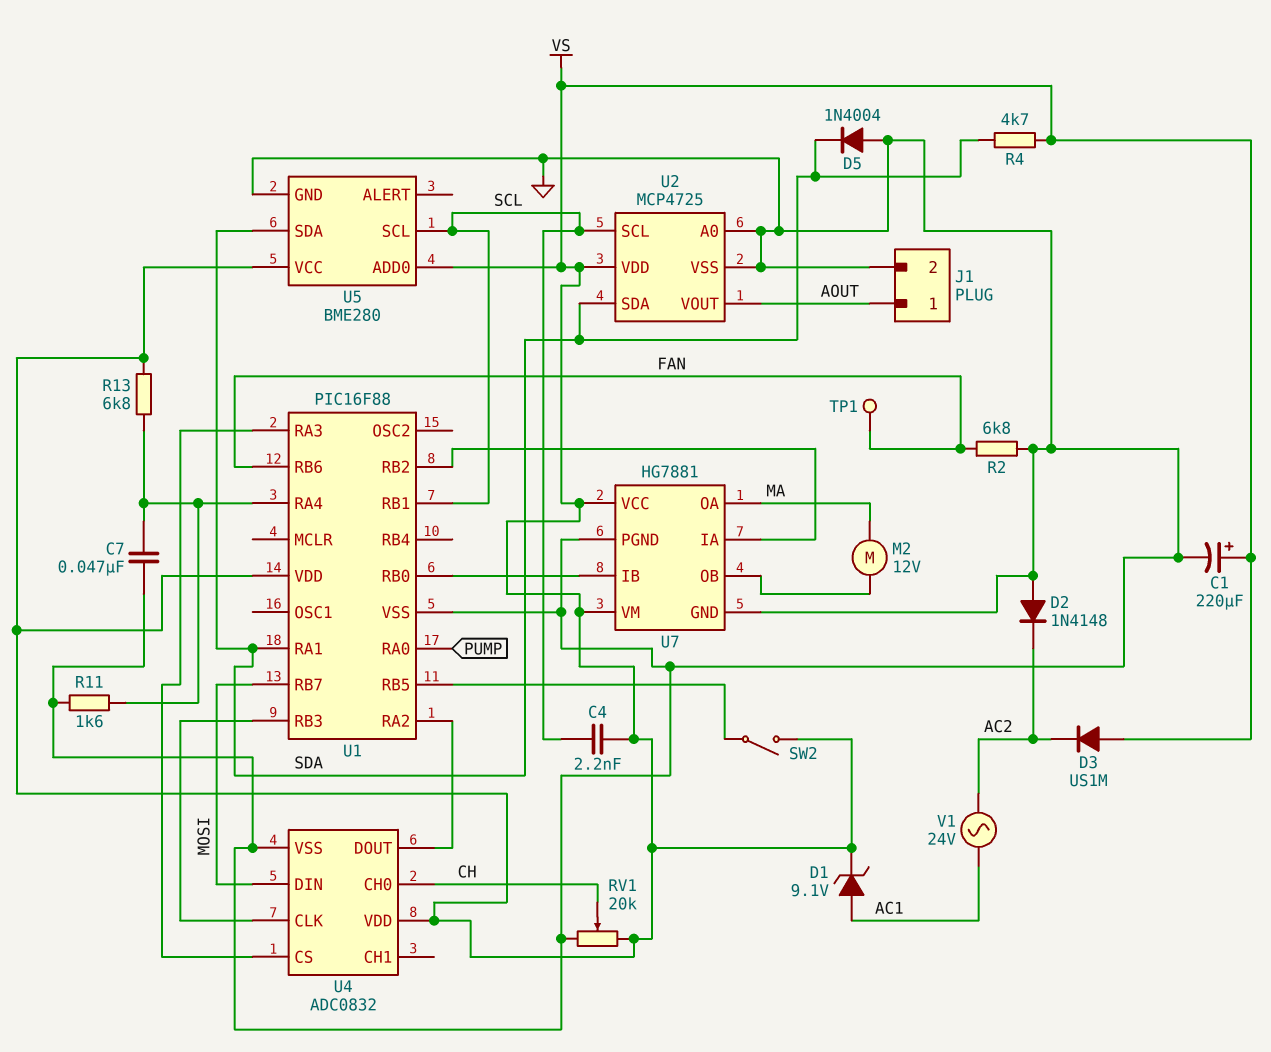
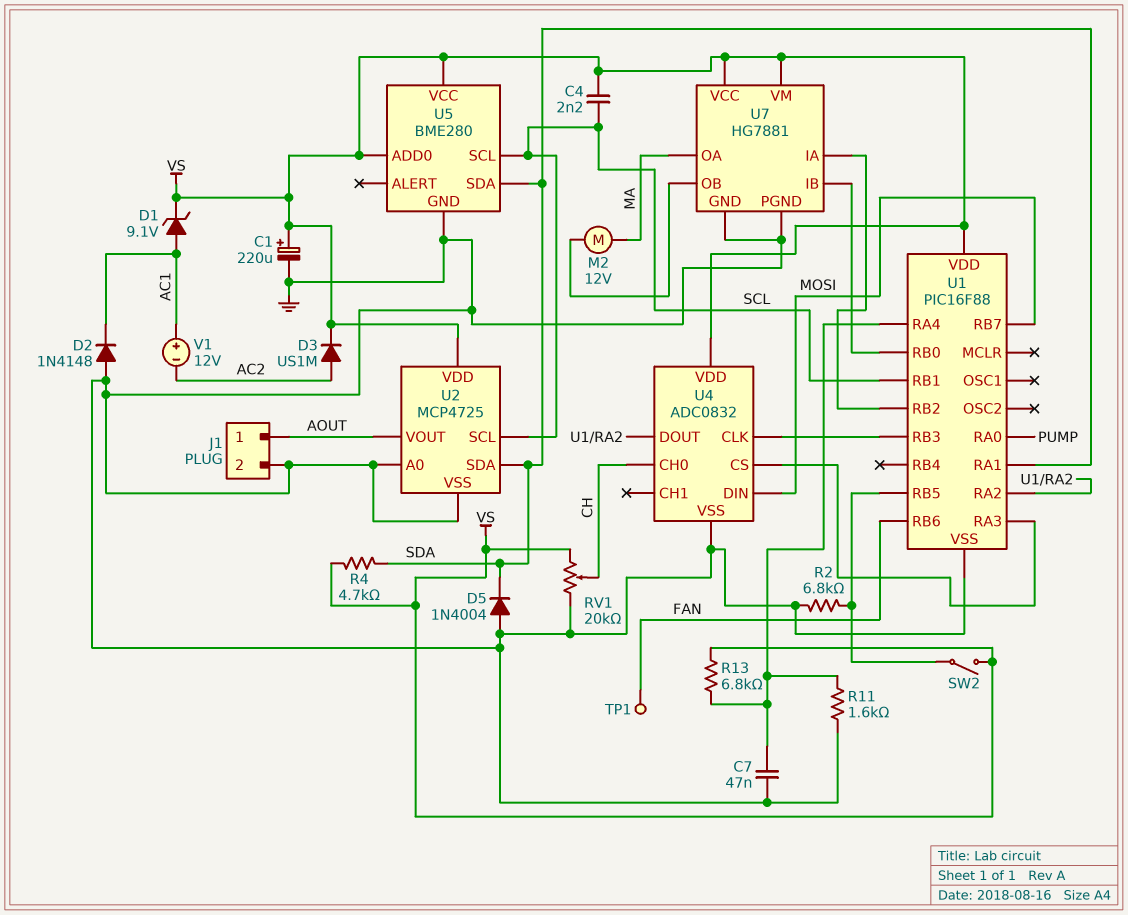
D2: diode 1N4148 (A GND, K AC2) -> diode 1N4148 (A GND, K AC1)
D3: diode US1M (A VS, K AC2) -> diode US1M (A AC2, K VS)
R2: 6.8k (FAN, GND) -> 6.8k (GND, U1/RB5)
V1: AC 24V (AC1, AC2) -> 12V (plus AC1, minus AC2)

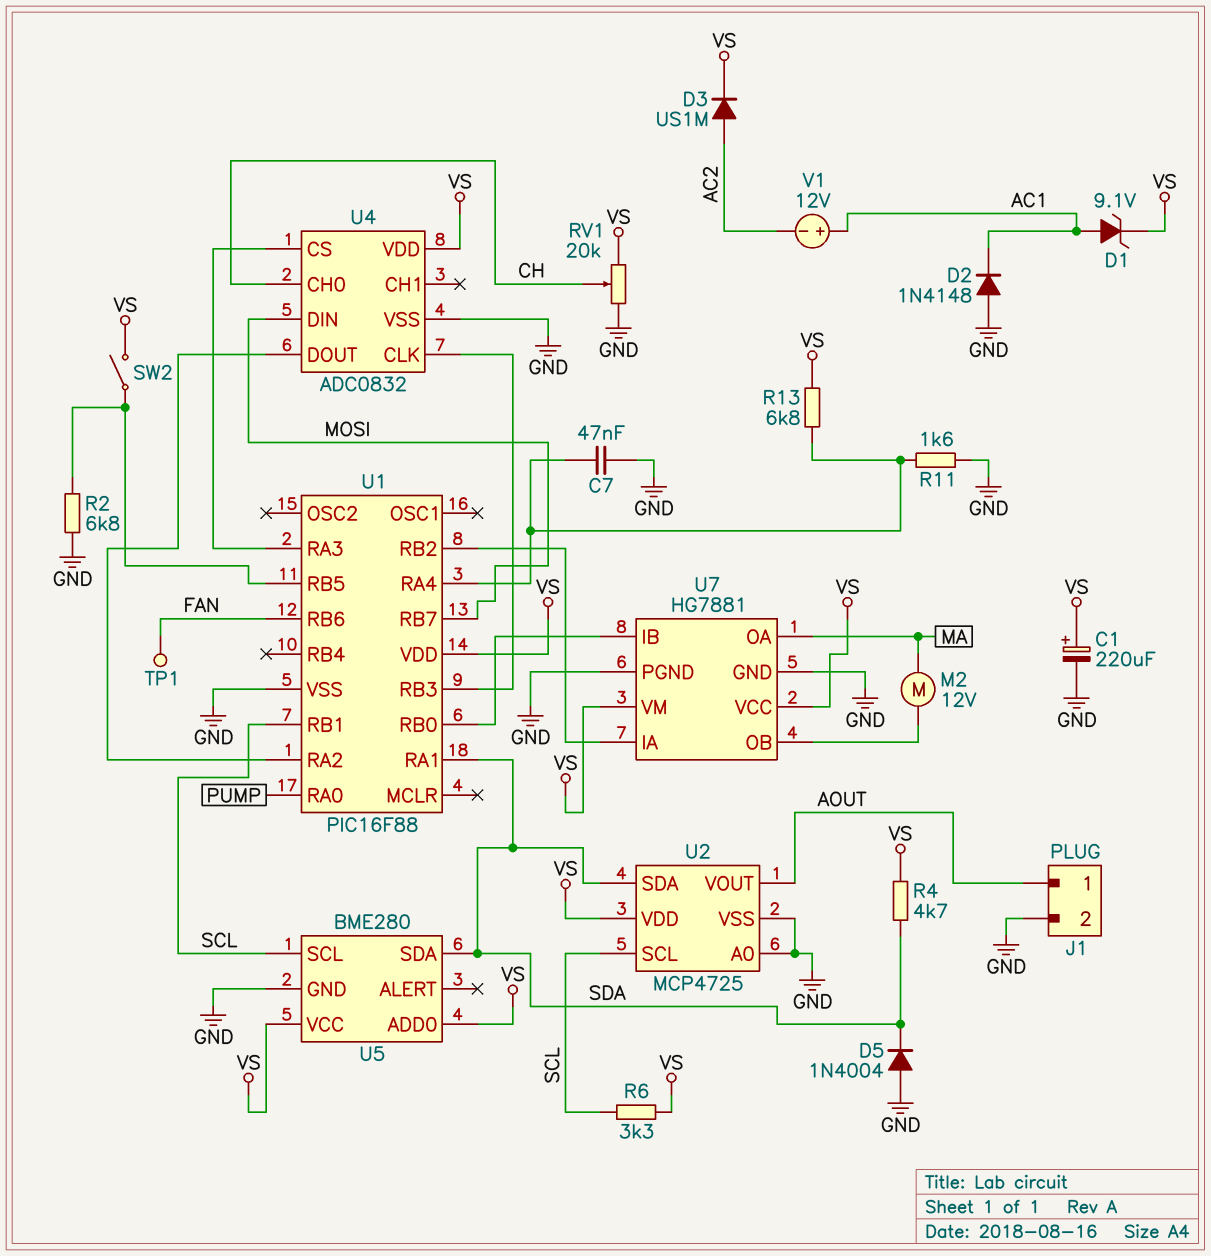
C4: 2.2nF (SCL, VS) -> none
R6: none -> 3.3k (SCL, VS)

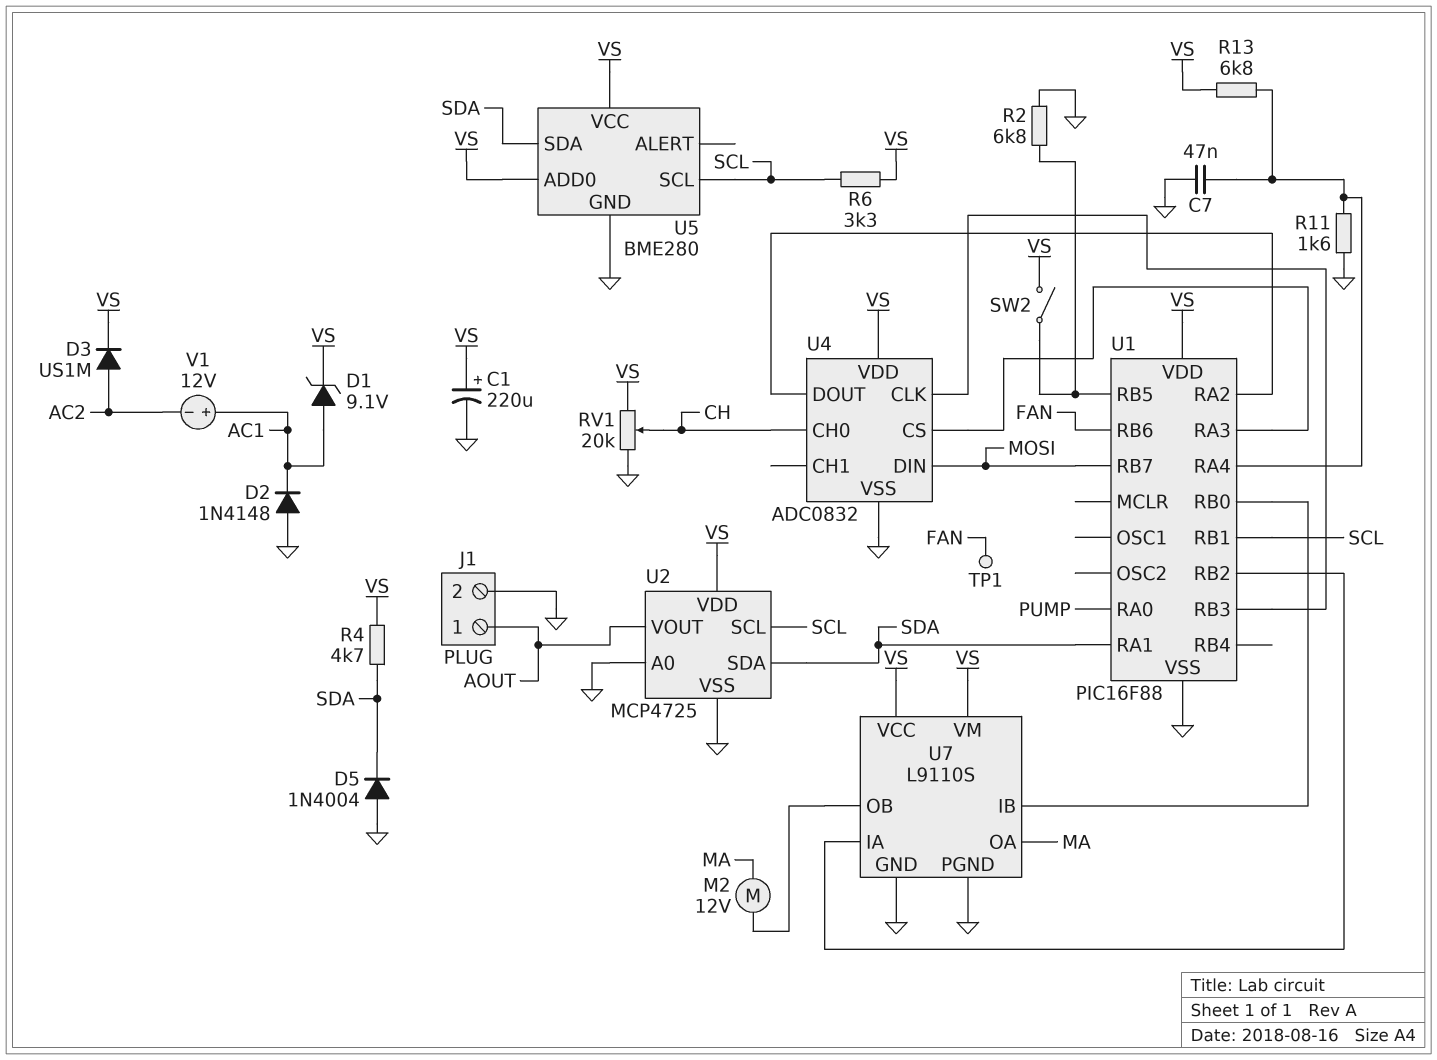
U7: HG7881 -> L9110S

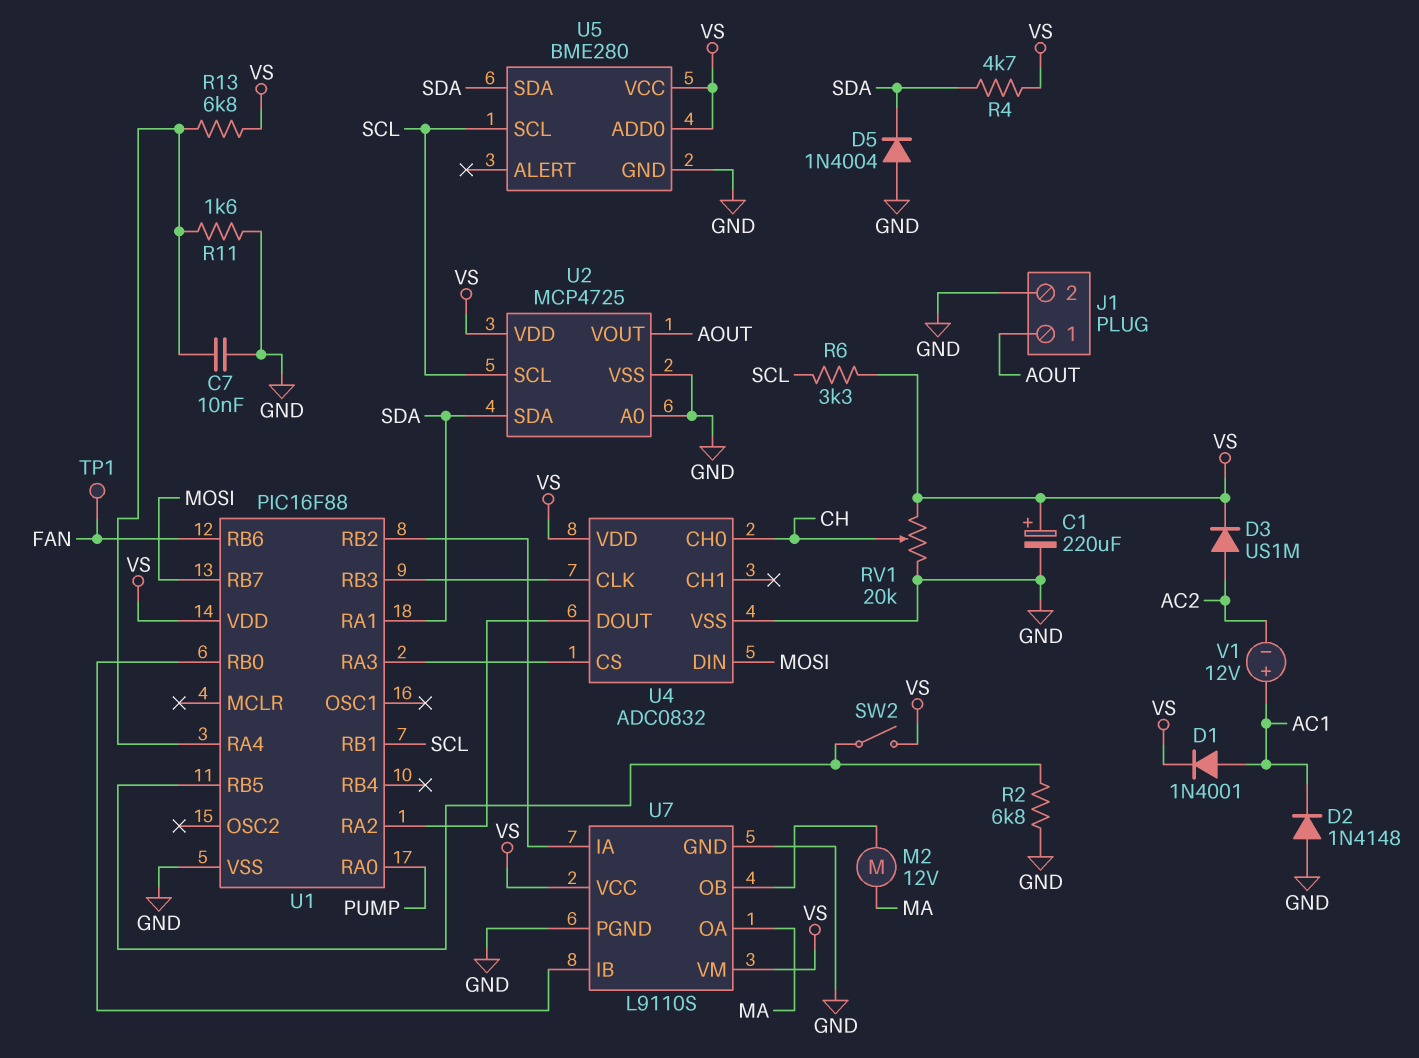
C7: 47nF (GND, U1/RA4) -> 10nF (GND, U1/RA4)
D1: zener 9.1V (A AC1, K VS) -> diode 1N4001 (A AC1, K VS)

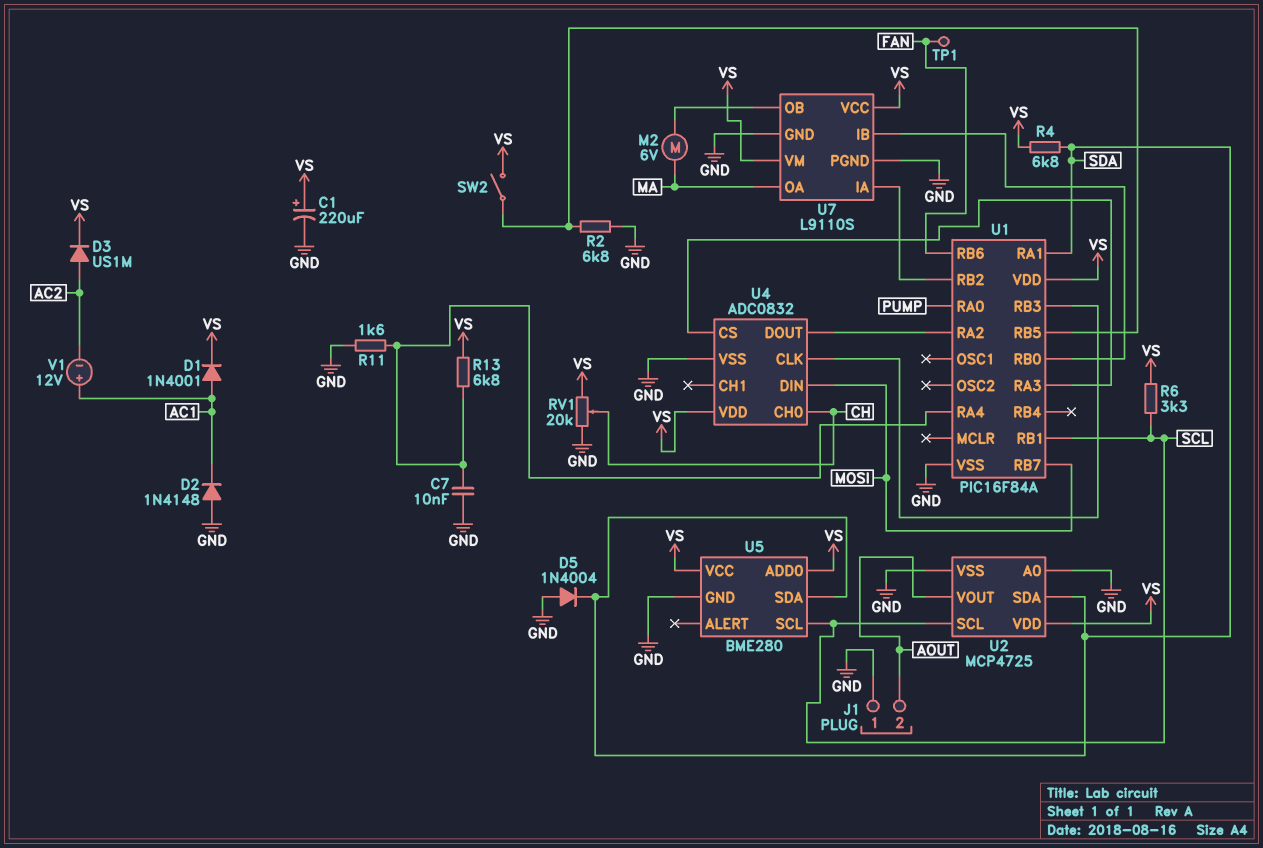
J1 pin 1: AOUT -> GND
J1 pin 2: GND -> AOUT
M2: motor 12V (MA, U7/OB) -> motor 6V (MA, U7/OB)
R4: 4.7k (SDA, VS) -> 6.8k (SDA, VS)
U1: PIC16F88 -> PIC16F84A

